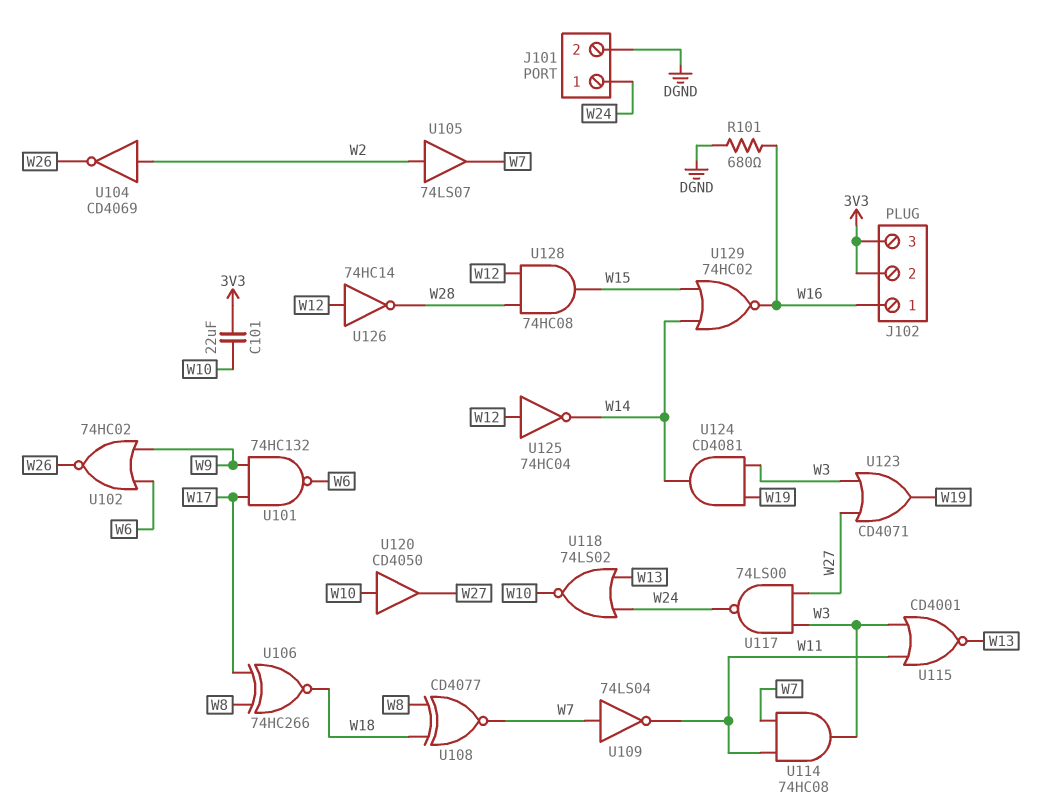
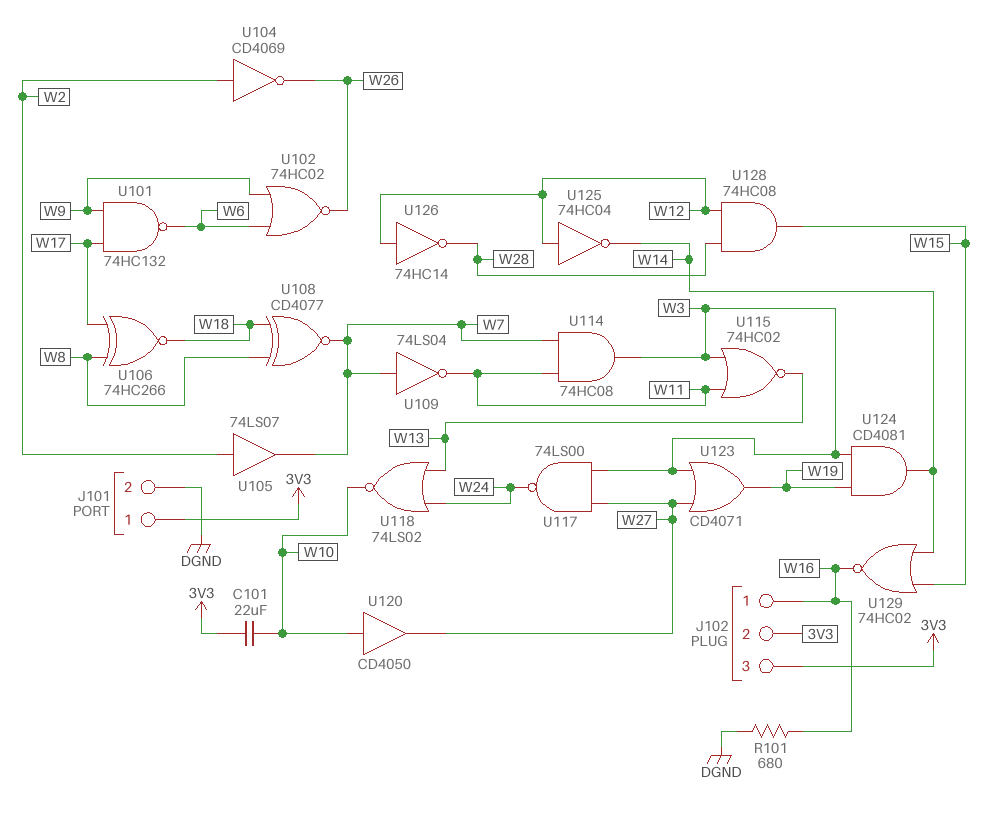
J101 pin 1: W24 -> 3V3
U115: NOR CD4001 (in W3, in W11, out W13) -> NOR 74HC02 (in W3, in W11, out W13)

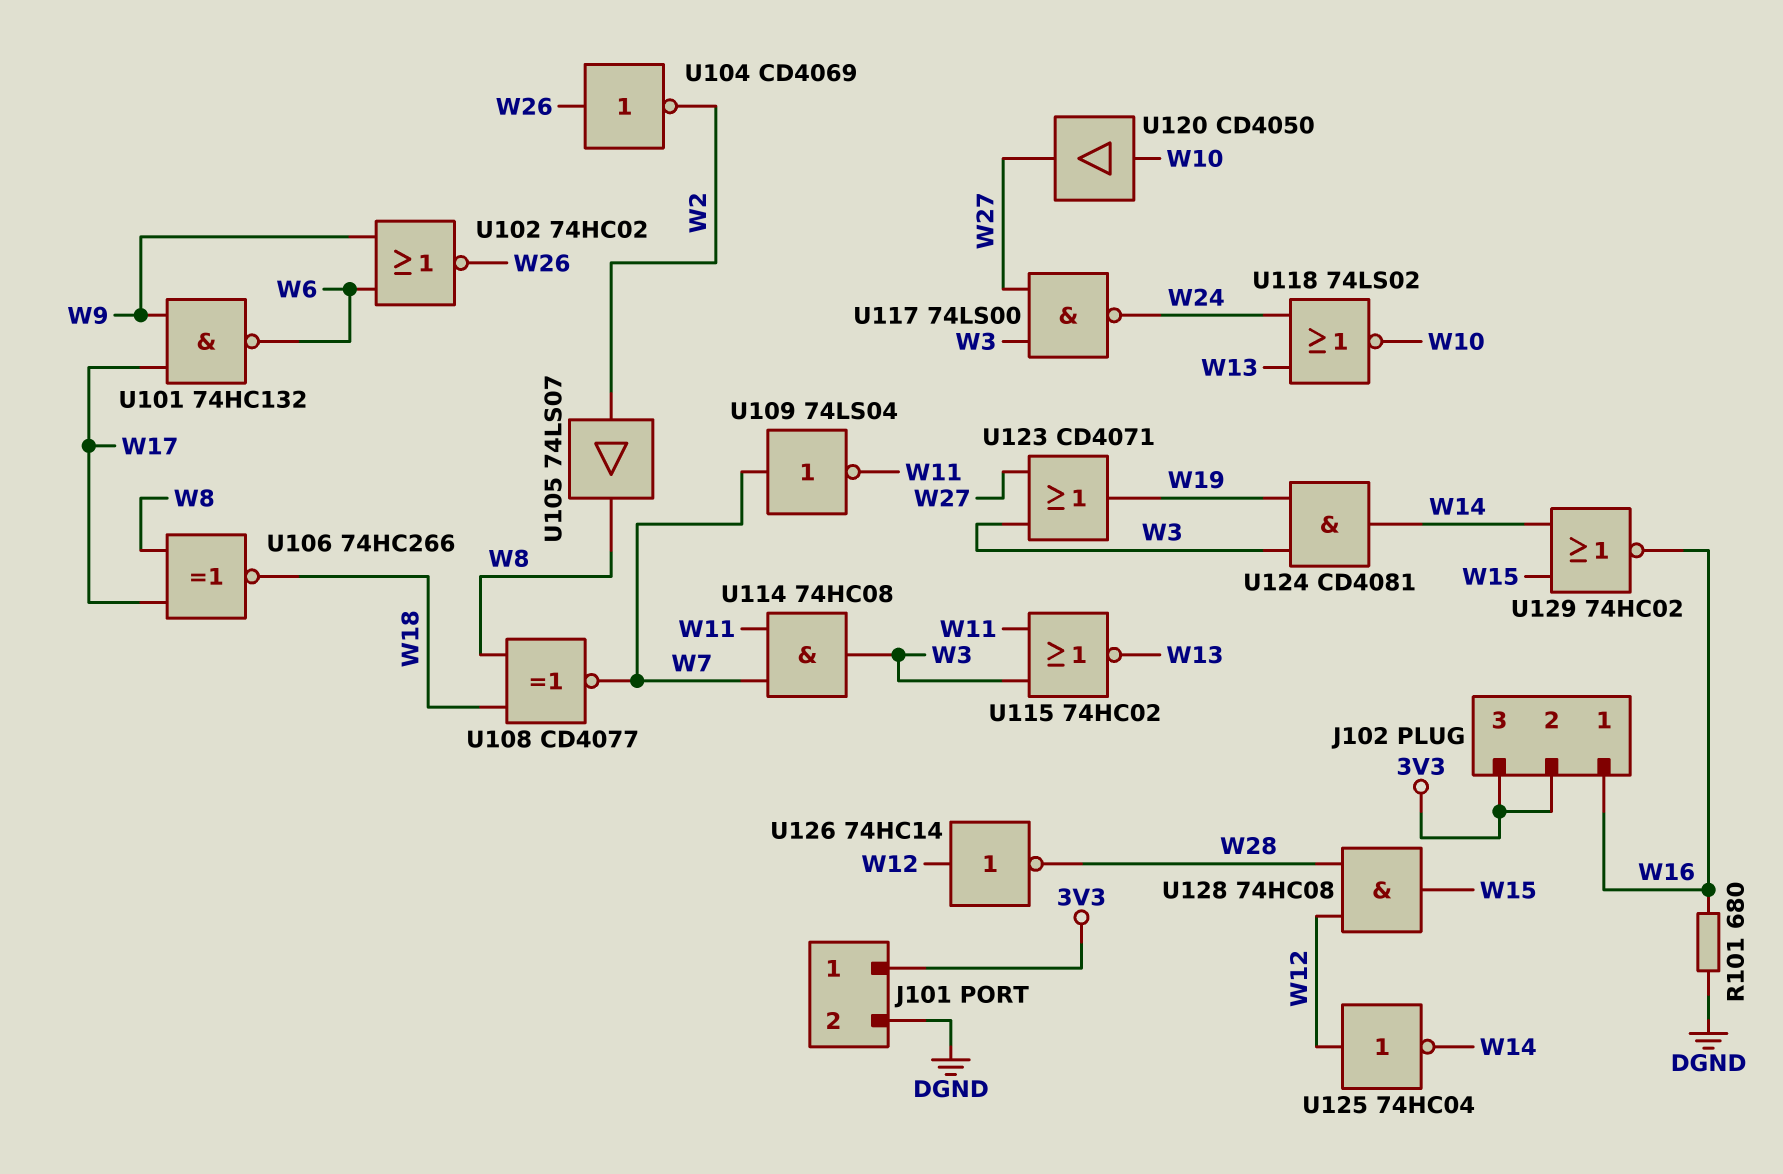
C101: 22uF (3V3, W10) -> none
U104: NOT CD4069 (in W2, out W26) -> NOT CD4069 (in W26, out W2)
U105: buffer 74LS07 (in W2, out W7) -> buffer 74LS07 (in W2, out W8)

